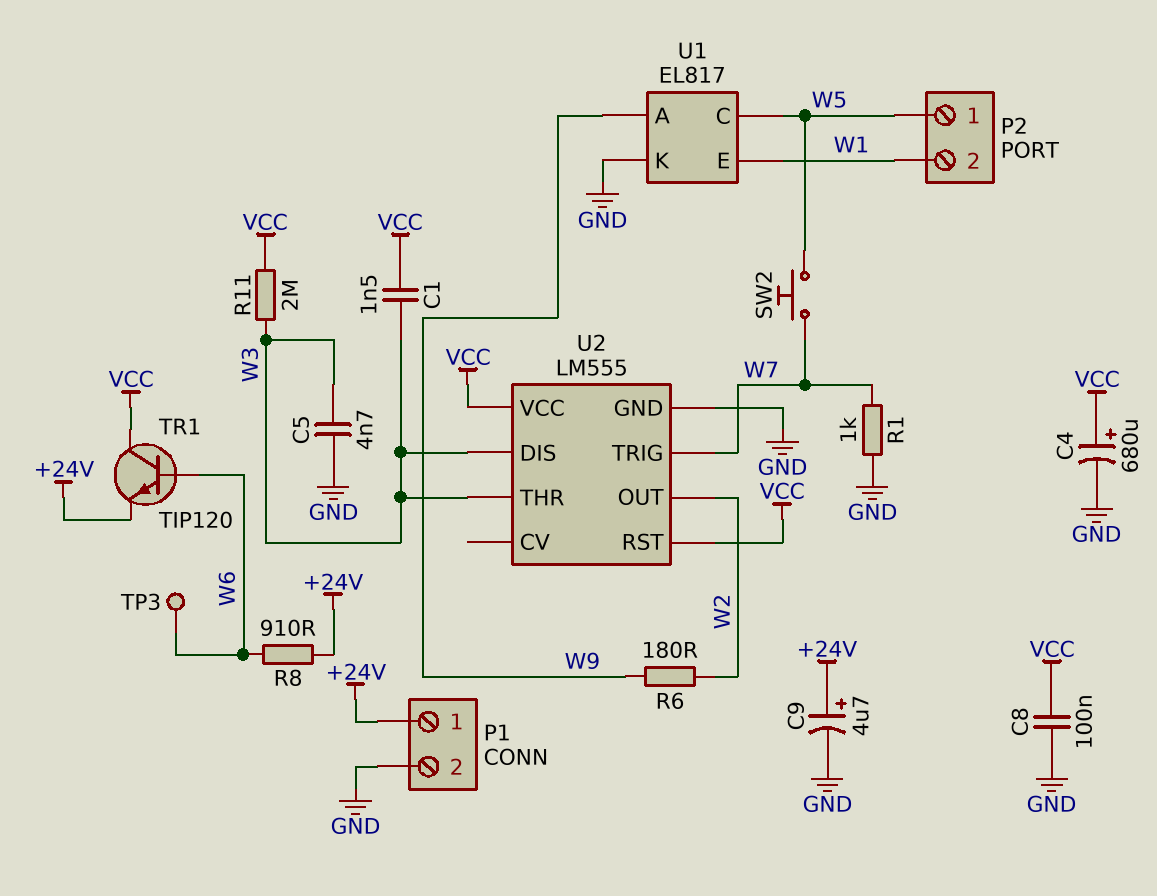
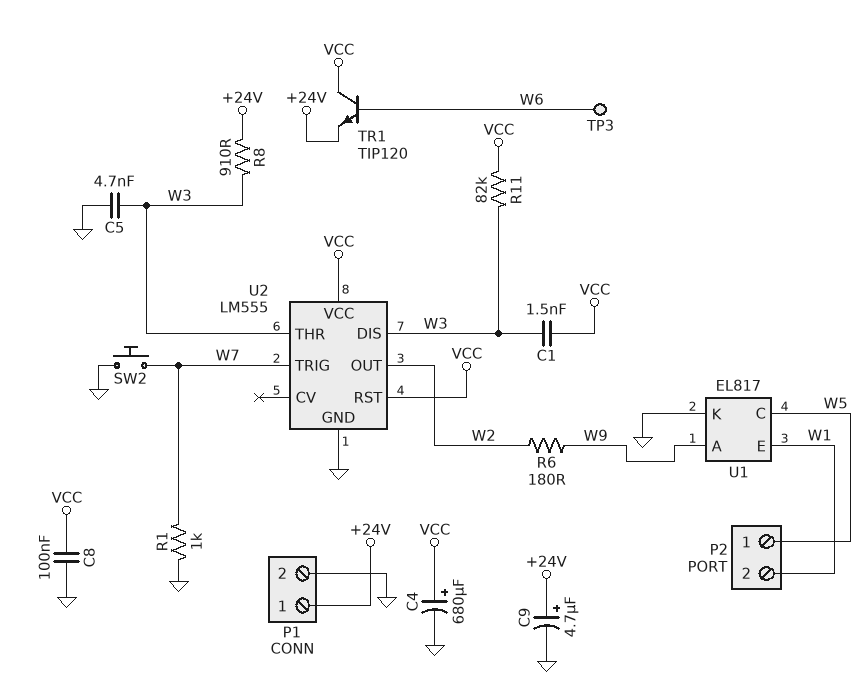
R8: 910 (+24V, W6) -> 910 (+24V, W3)
R11: 2M (VCC, W3) -> 82k (VCC, W3)
SW2: button (W5, W7) -> button (GND, W7)

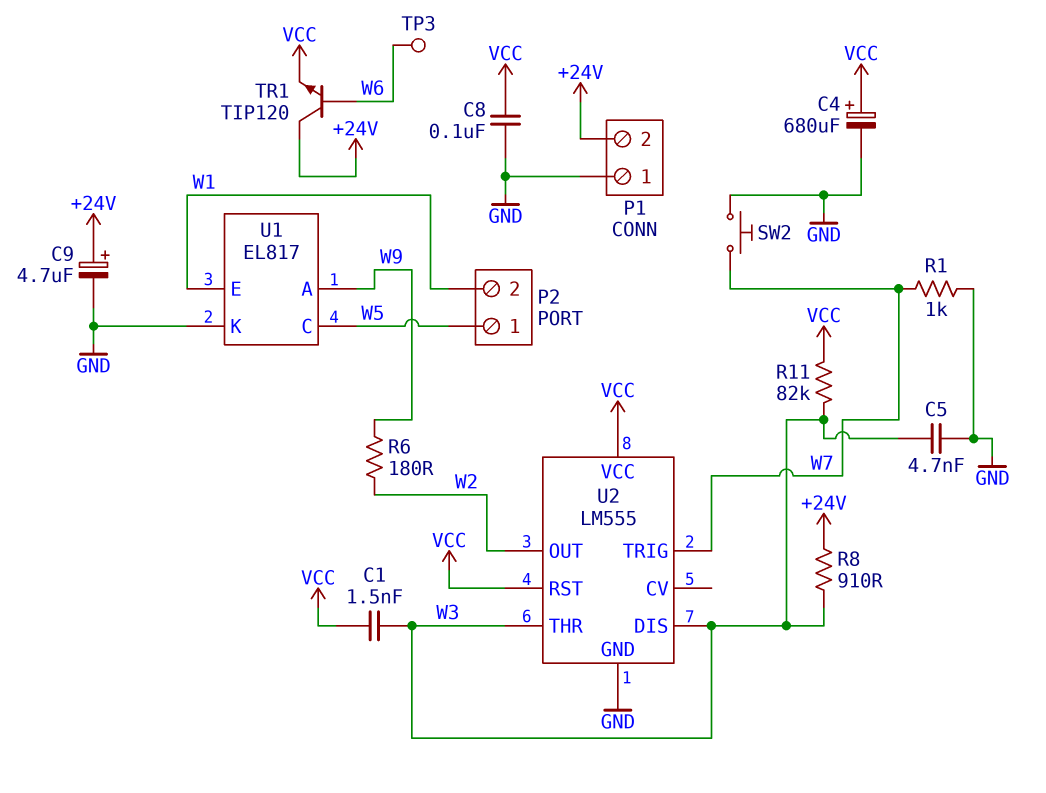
P1 pin 1: +24V -> GND
P1 pin 2: GND -> +24V
TR1: NPN TIP120 (B W6, C VCC, E +24V) -> NPN TIP120 (B W6, C +24V, E VCC)

